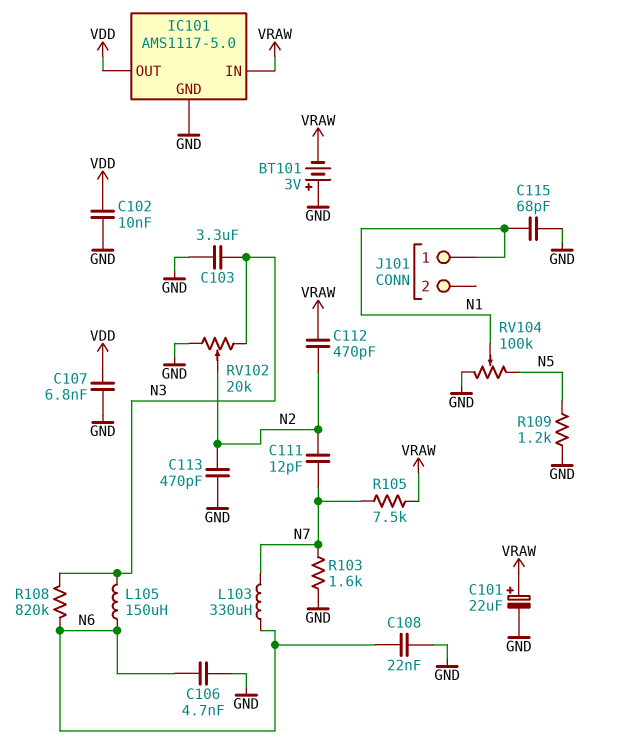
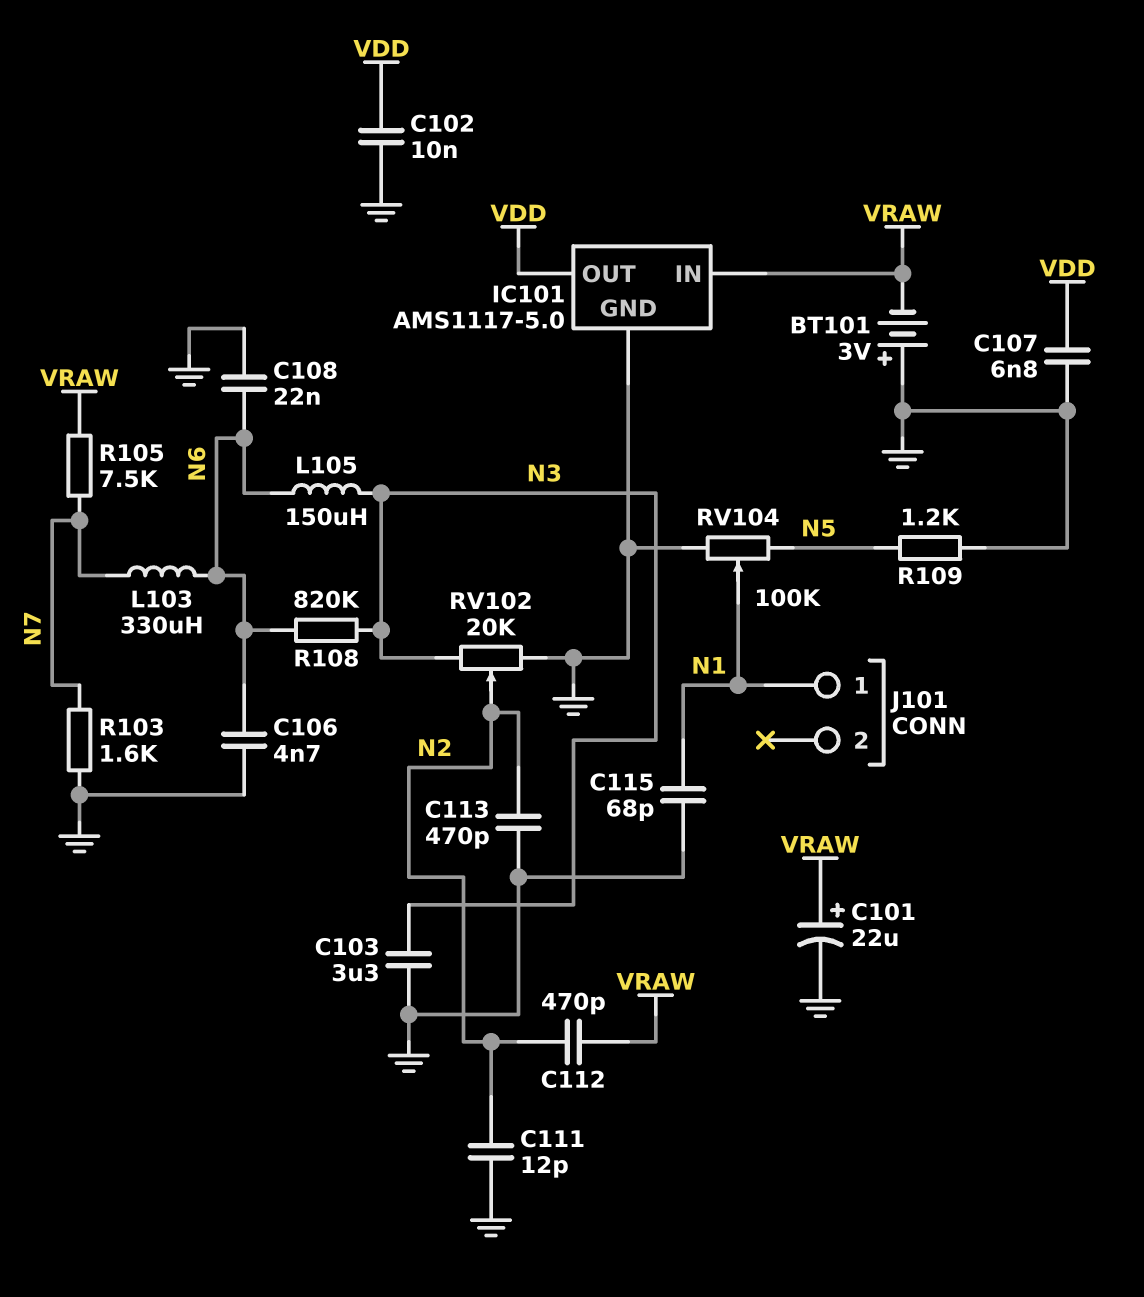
C111: 12pF (N2, N7) -> 12pF (GND, N2)

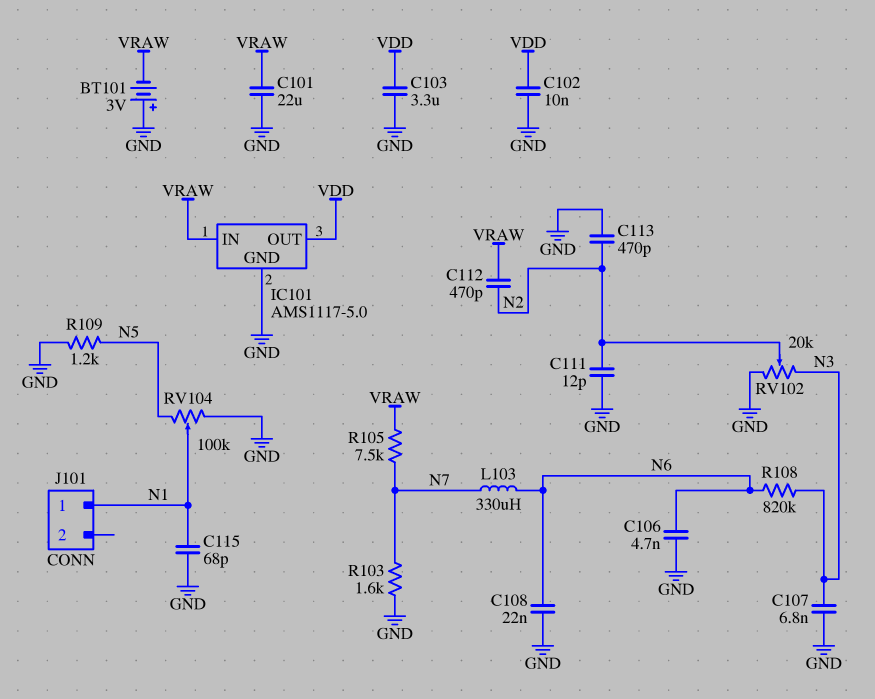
C101: 22uF (plus VRAW, minus GND) -> 22uF (GND, VRAW)
C103: 3.3uF (GND, N3) -> 3.3uF (GND, VDD)
C107: 6.8nF (GND, VDD) -> 6.8nF (GND, N3)
L105: 150uH (N3, N6) -> none

